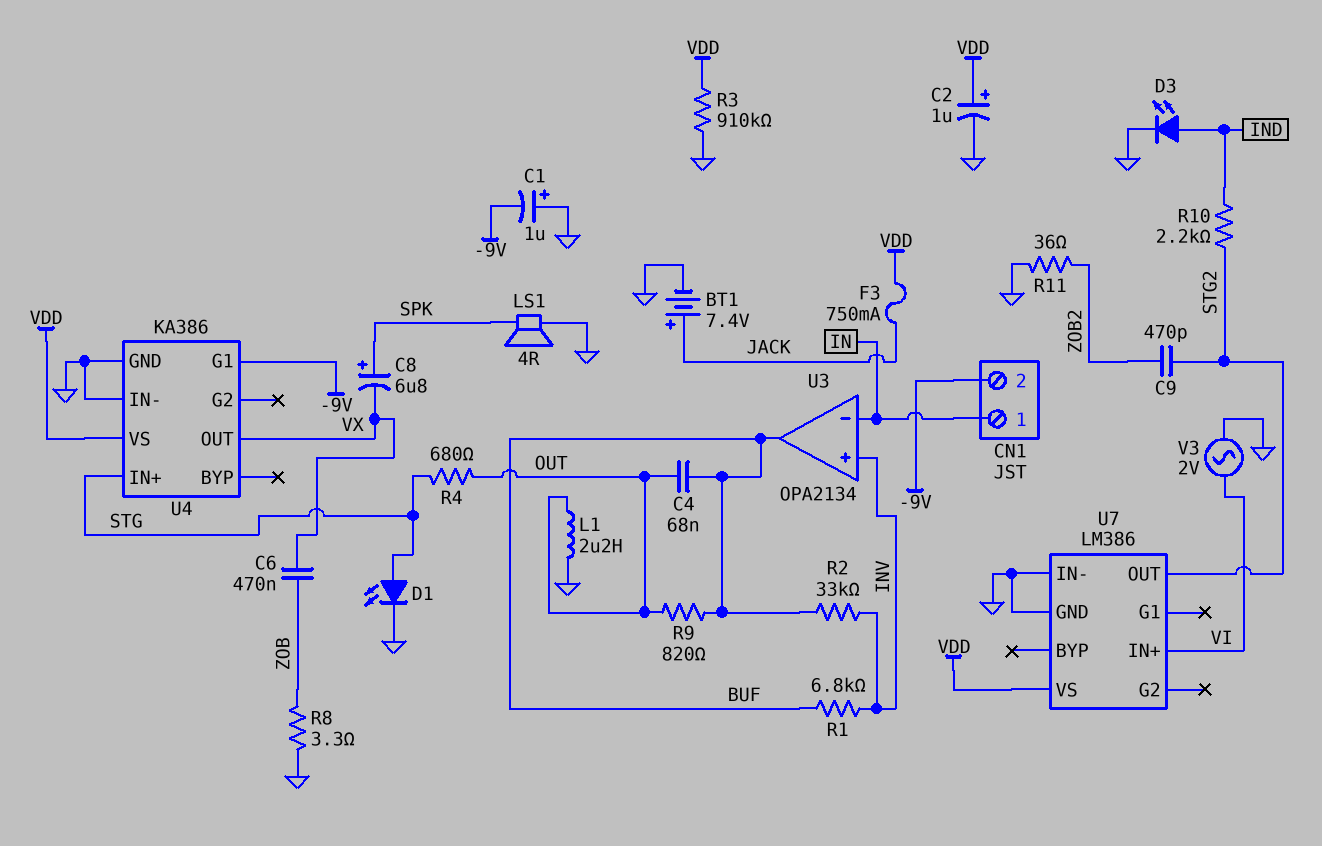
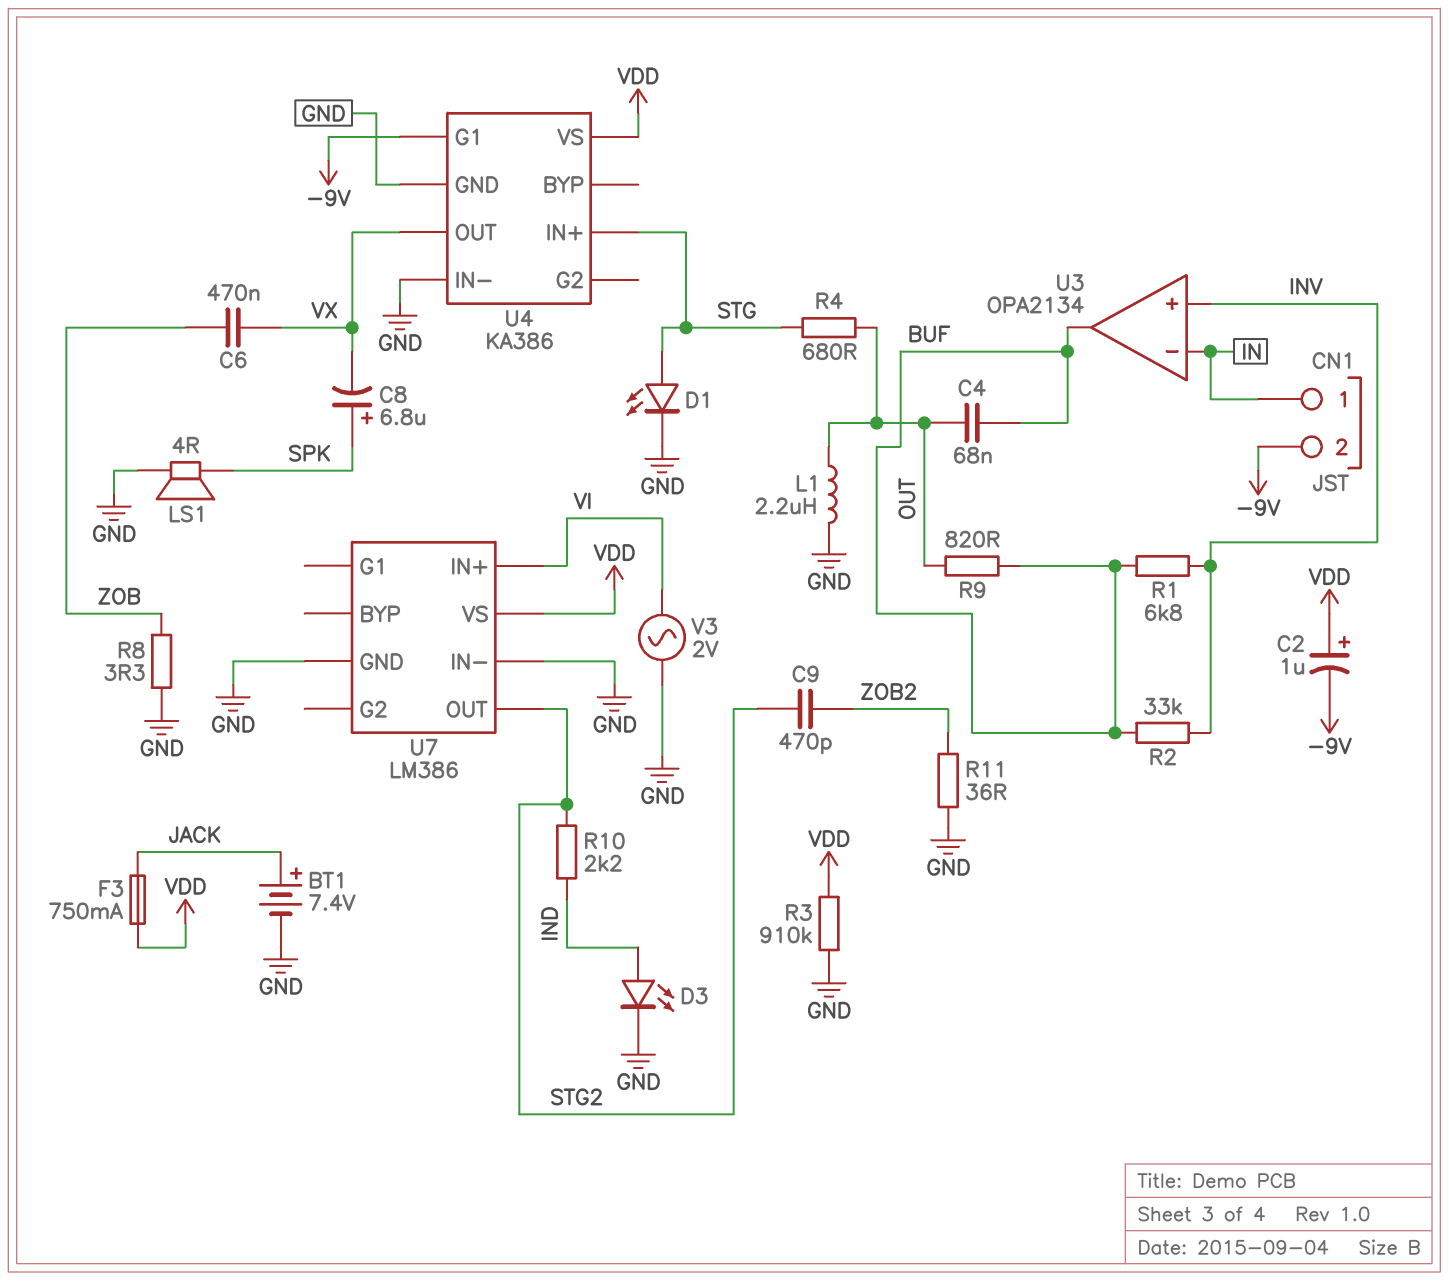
C1: 1uF (plus GND, minus -9V) -> none
C2: 1uF (plus VDD, minus GND) -> 1uF (plus VDD, minus -9V)

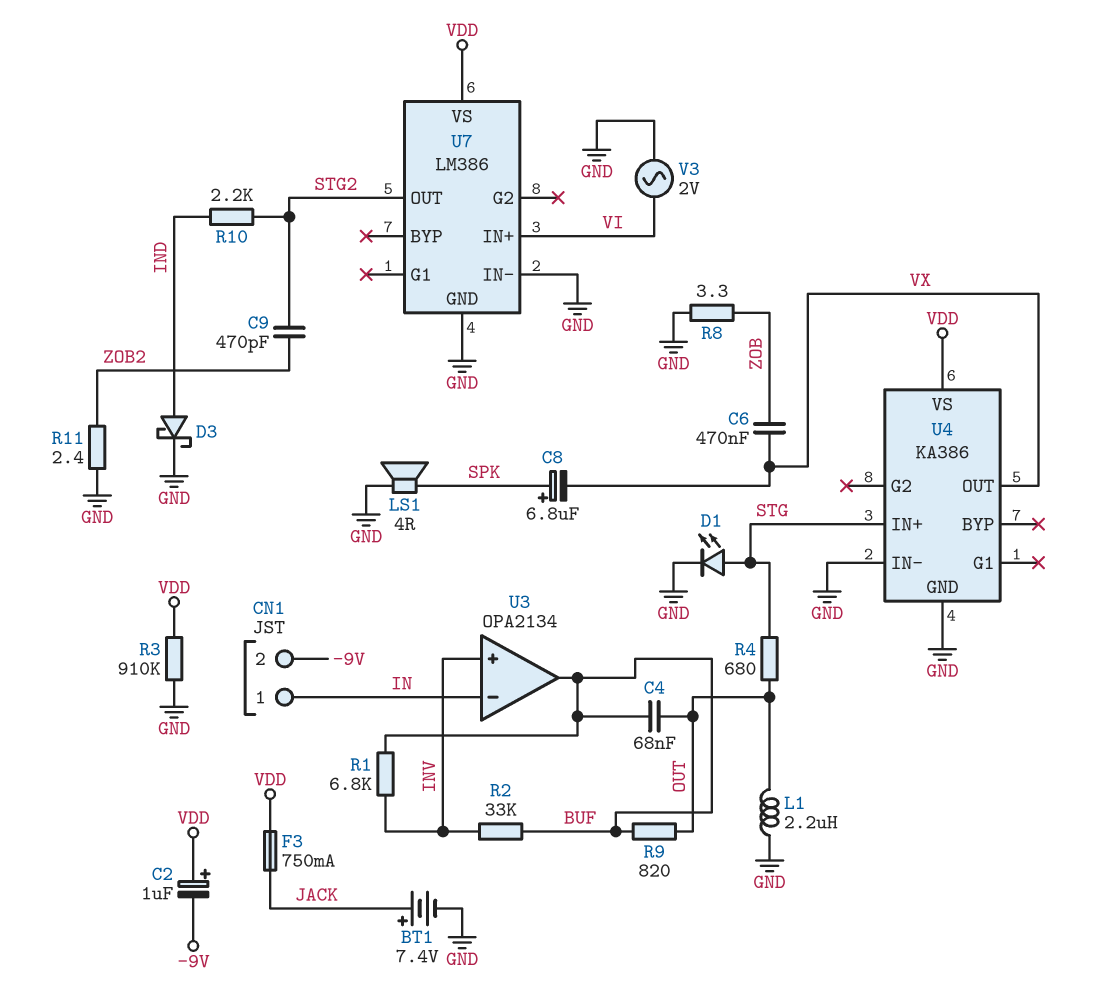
D3: LED (A IND, K GND) -> schottky (A IND, K GND)
R11: 36 (GND, ZOB2) -> 2.4 (GND, ZOB2)
U4 pin G1: -9V -> none

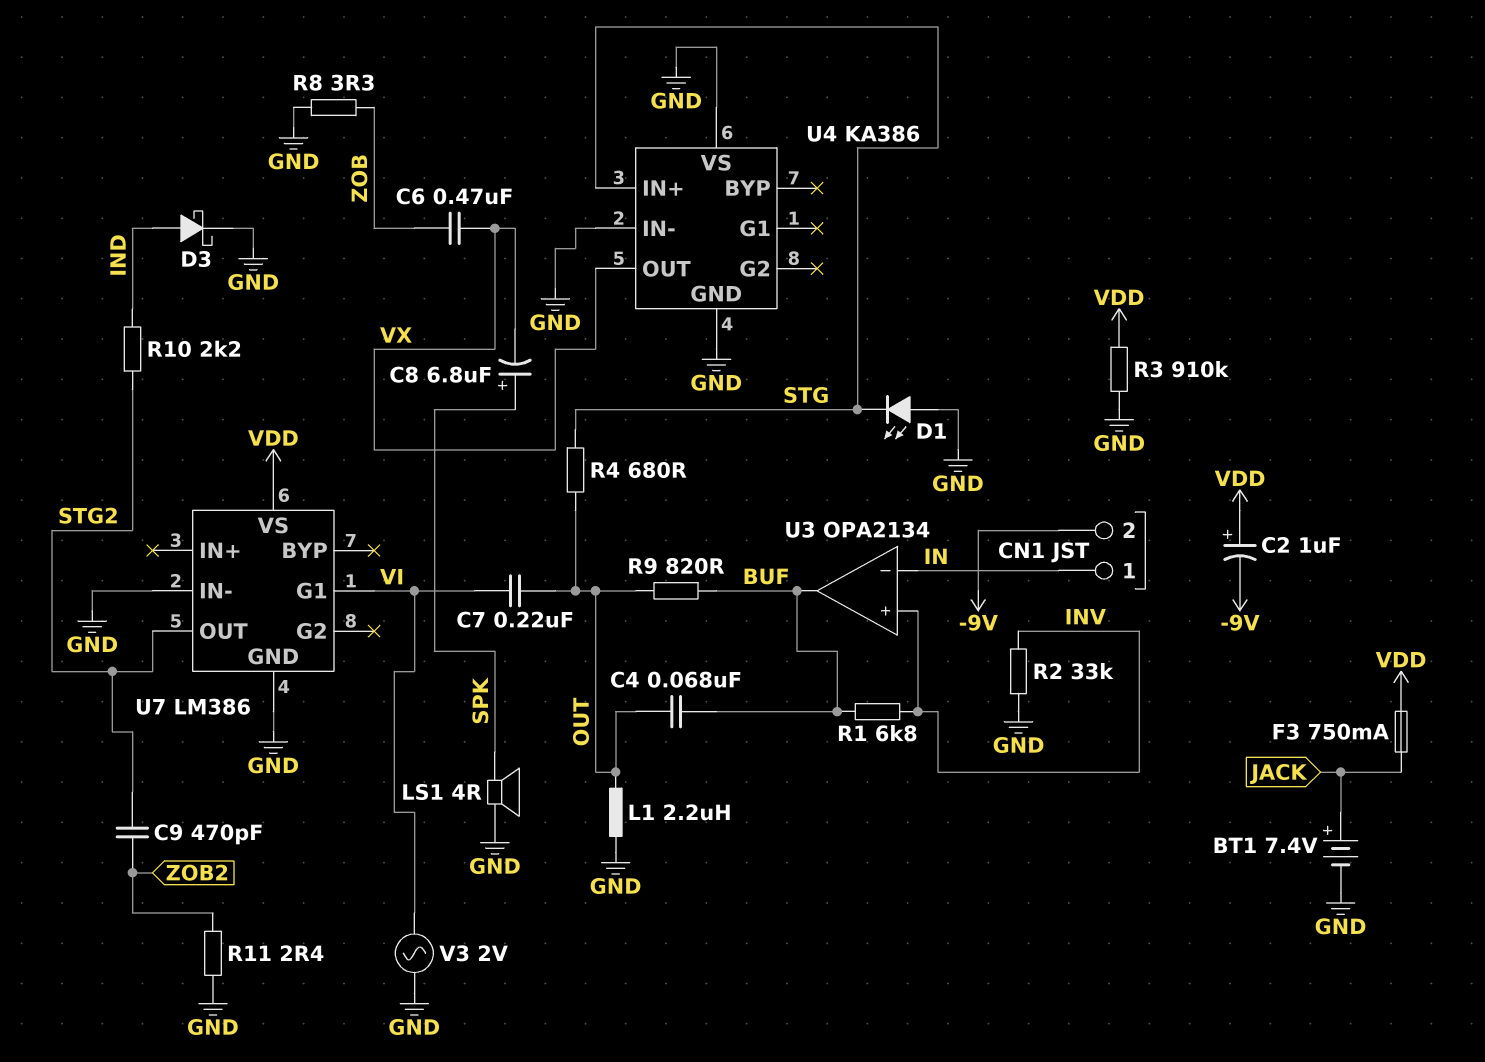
C7: none -> 220nF (OUT, VI)
D1: LED (A STG, K GND) -> LED (A GND, K STG)
R2: 33k (BUF, INV) -> 33k (GND, INV)
U4 pin VS: VDD -> GND
U7 pin G1: none -> VI
U7 pin IN+: VI -> none

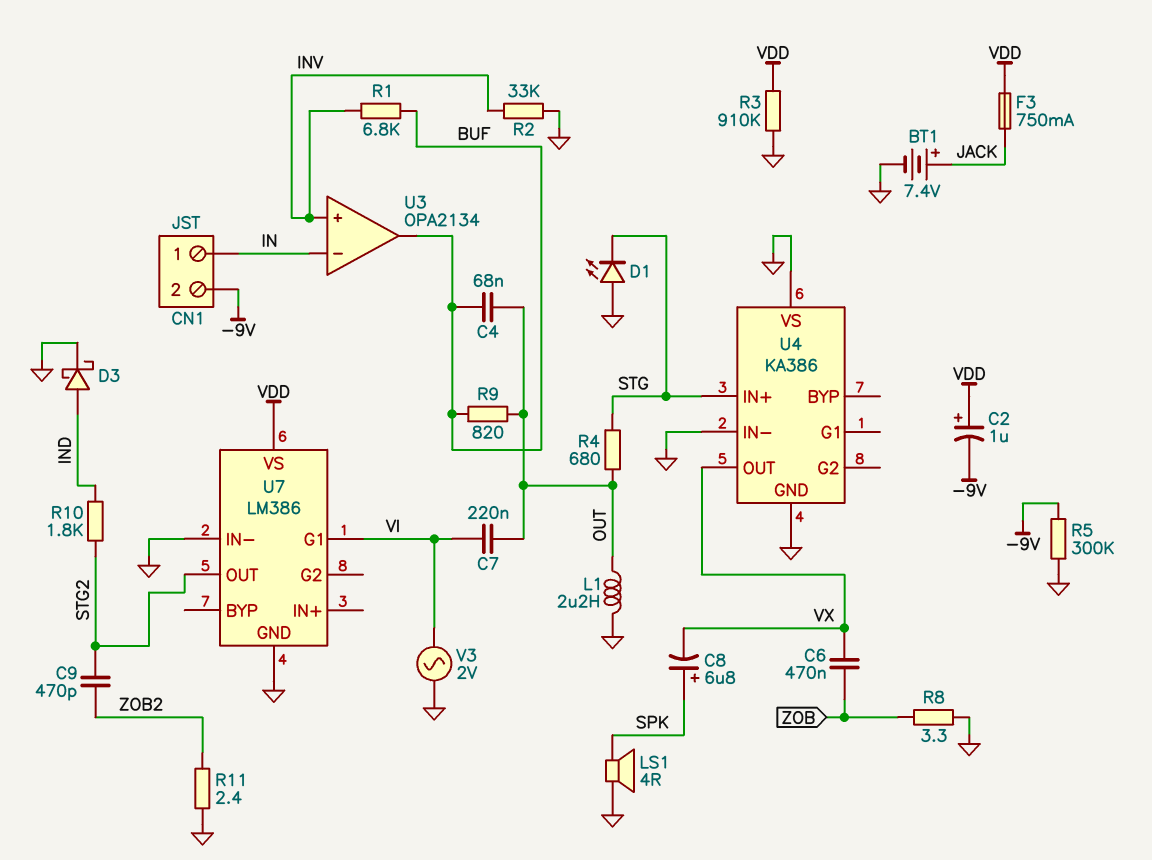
R5: none -> 300k (-9V, GND)
R10: 2.2k (IND, STG2) -> 1.8k (IND, STG2)

